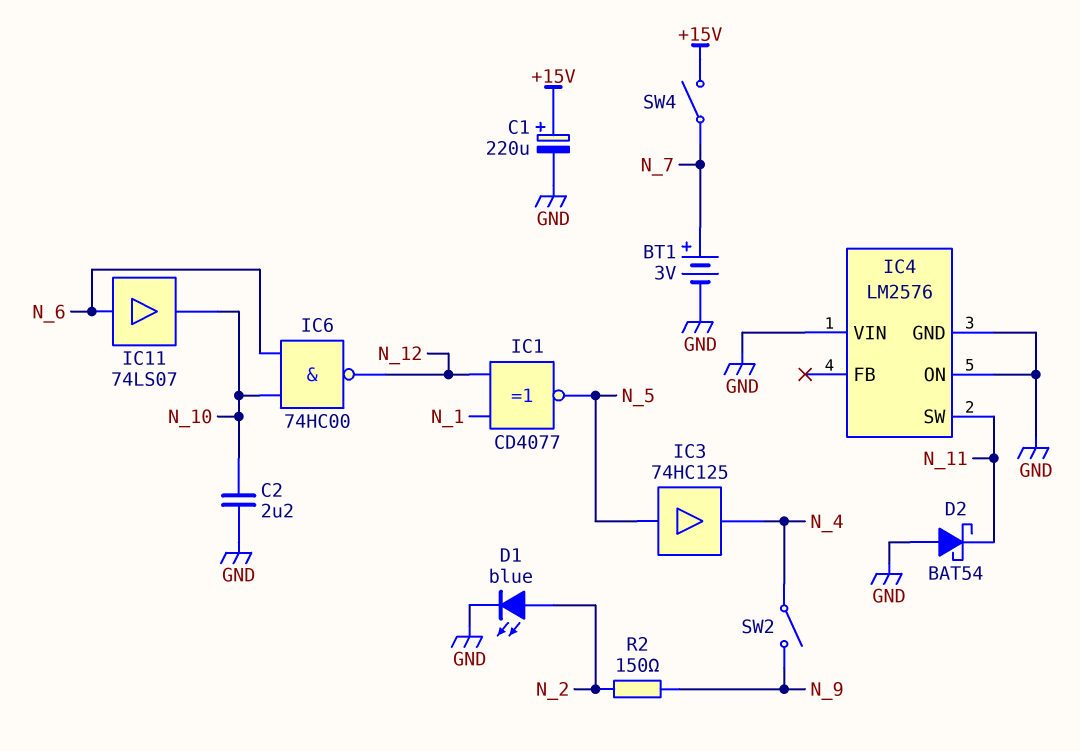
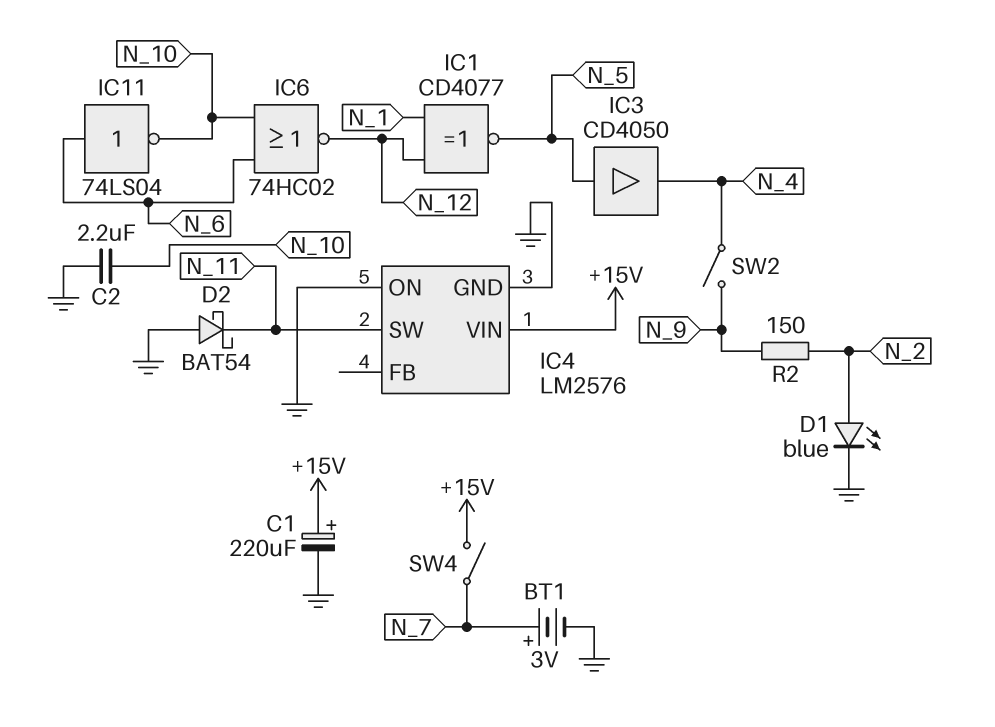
IC3: buffer 74HC125 (in N_5, out N_4) -> buffer CD4050 (in N_5, out N_4)
IC4 pin VIN: GND -> +15V
IC6: NAND 74HC00 (in N_6, in N_10, out N_12) -> NOR 74HC02 (in N_6, in N_10, out N_12)
IC11: buffer 74LS07 (in N_6, out N_10) -> NOT 74LS04 (in N_6, out N_10)

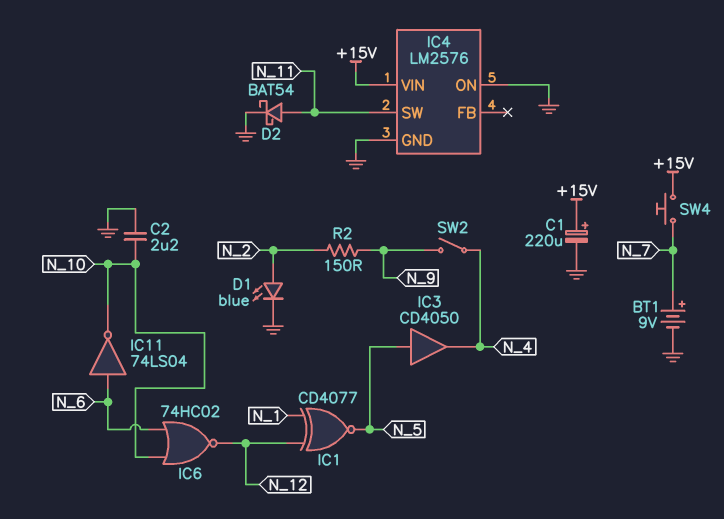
BT1: 3V (plus N_7, minus GND) -> 9V (plus N_7, minus GND)
D2: schottky BAT54 (A GND, K N_11) -> schottky BAT54 (A N_11, K GND)
SW4: switch (+15V, N_7) -> button (+15V, N_7)

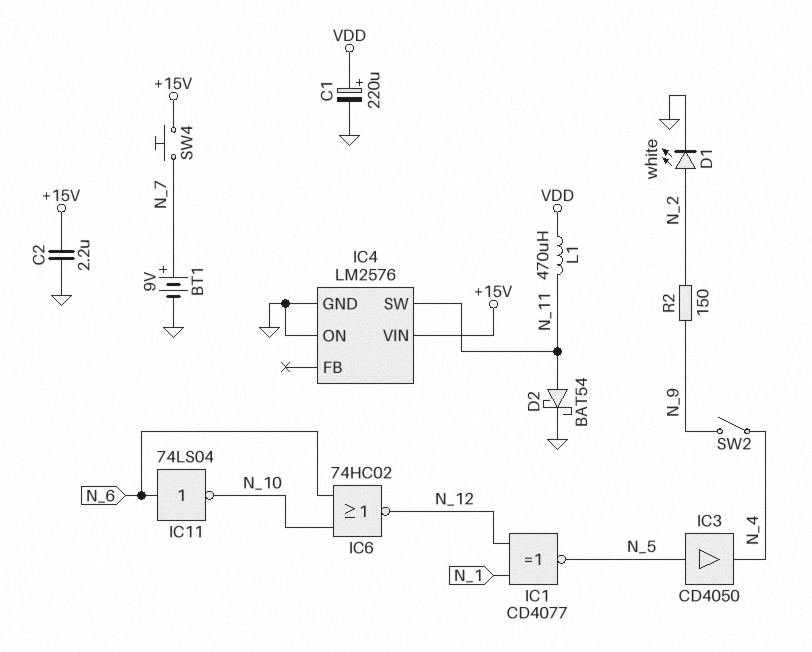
C1: 220uF (plus +15V, minus GND) -> 220uF (plus VDD, minus GND)
C2: 2.2uF (GND, N_10) -> 2.2uF (+15V, GND)
D1: LED blue (A N_2, K GND) -> LED white (A N_2, K GND)
L1: none -> 470uH (N_11, VDD)

